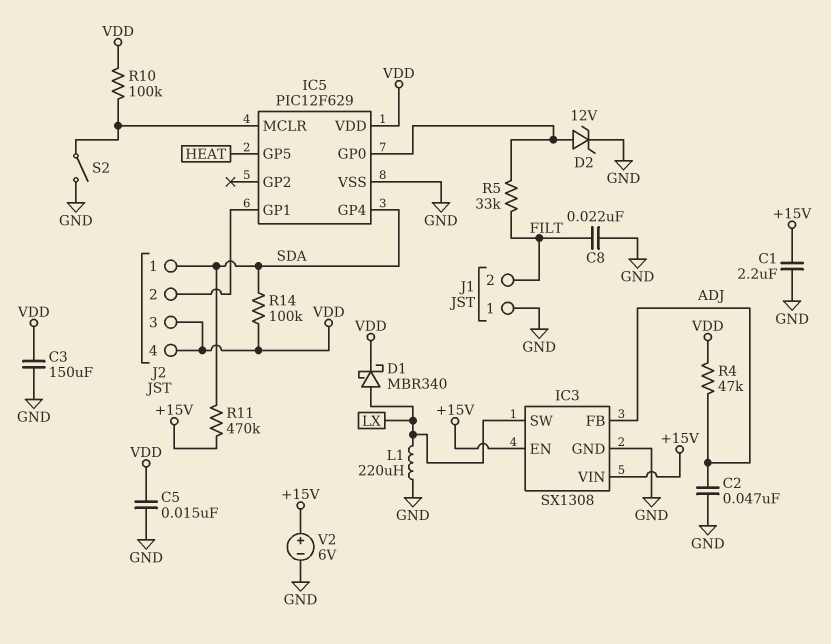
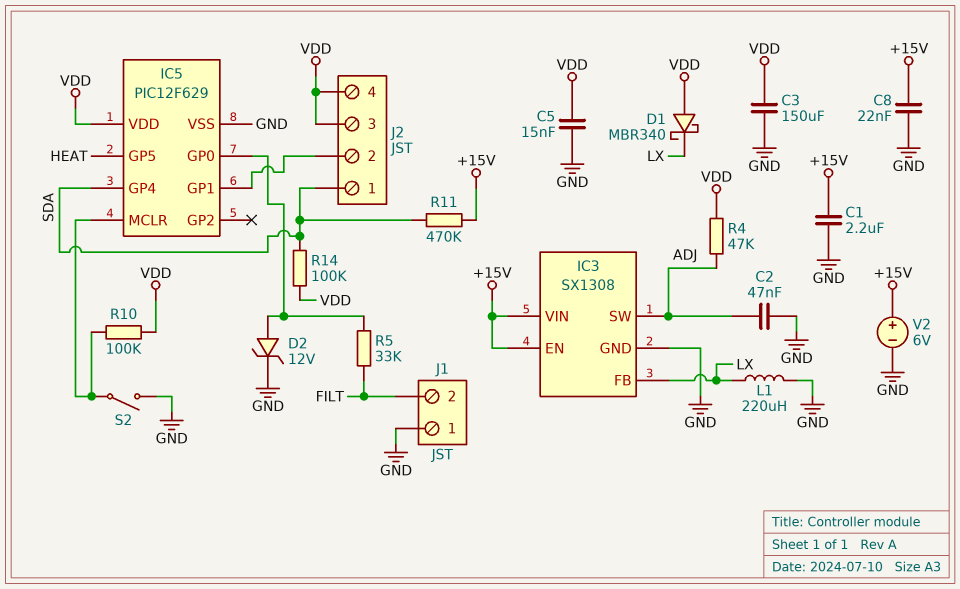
C8: 22nF (FILT, GND) -> 22nF (+15V, GND)
D1: schottky MBR340 (A LX, K VDD) -> schottky MBR340 (A VDD, K LX)
IC3 pin FB: ADJ -> LX
IC3 pin SW: LX -> ADJ

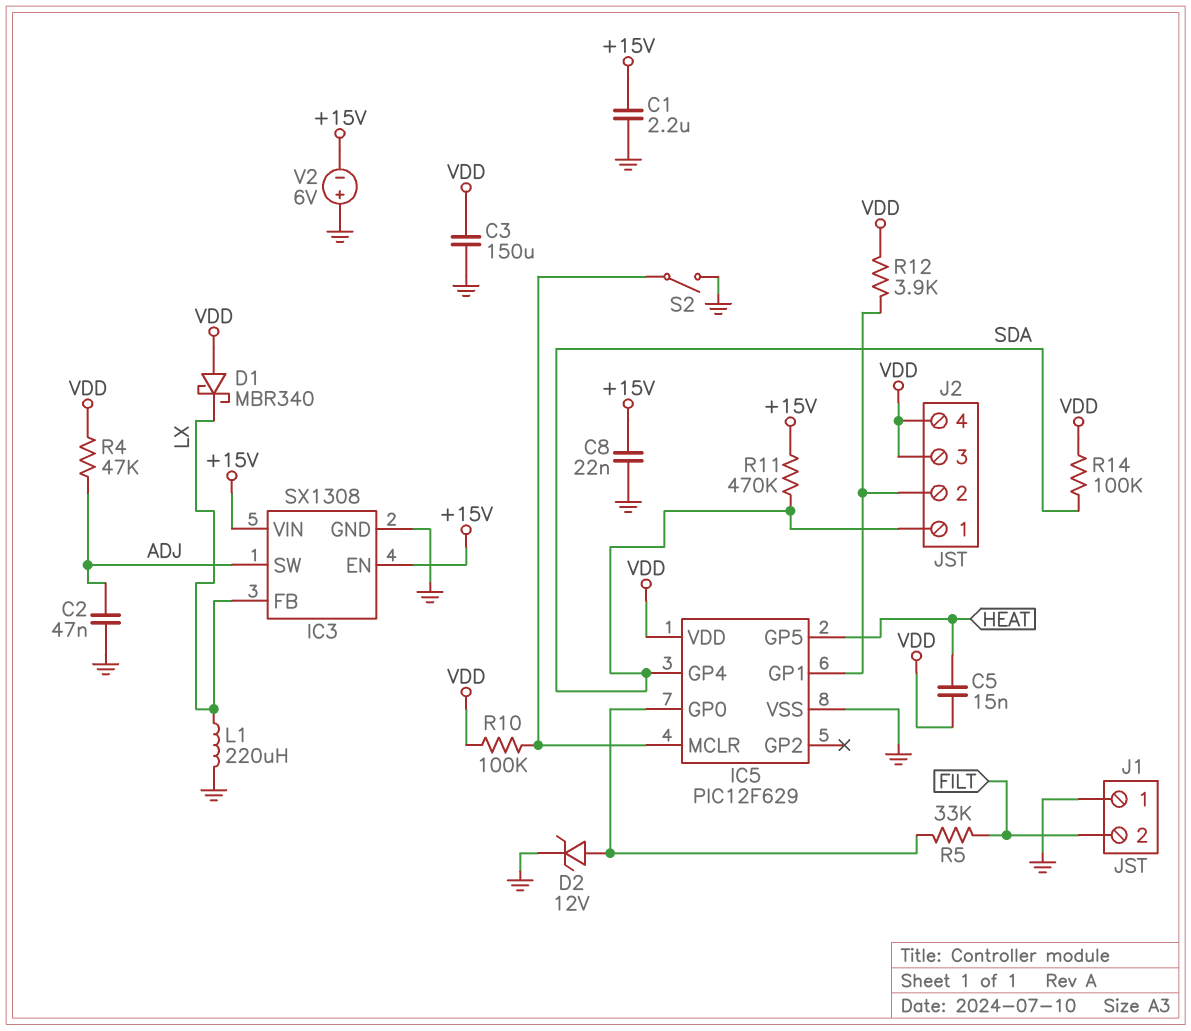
C5: 15nF (GND, VDD) -> 15nF (HEAT, VDD)
R12: none -> 3.9k (IC5/GP1, VDD)
V2: 6V (plus +15V, minus GND) -> 6V (plus GND, minus +15V)

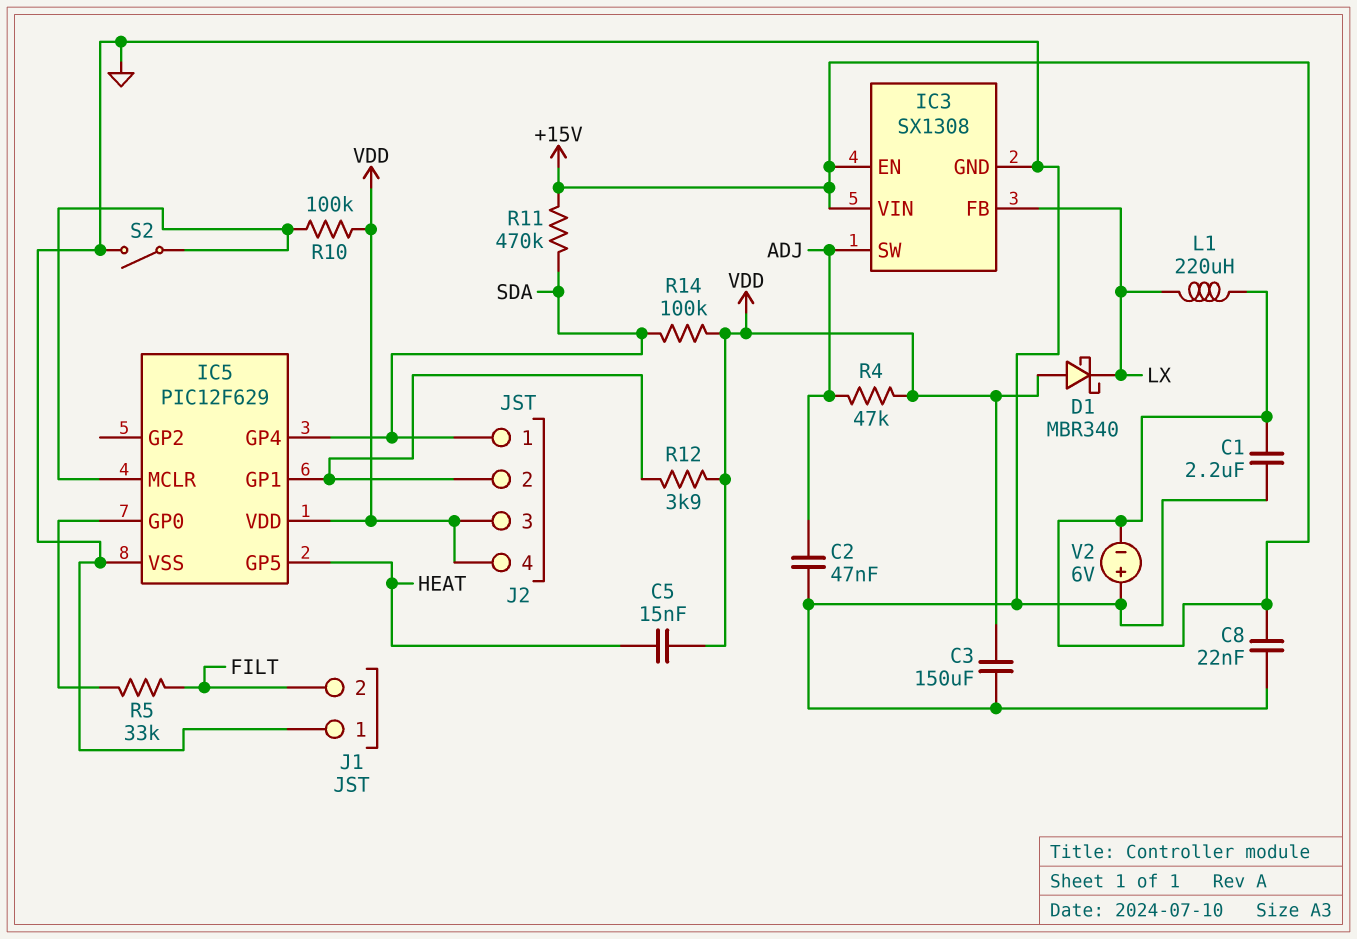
D2: zener 12V (A IC5/GP0, K GND) -> none
L1: 220uH (GND, LX) -> 220uH (+15V, LX)

